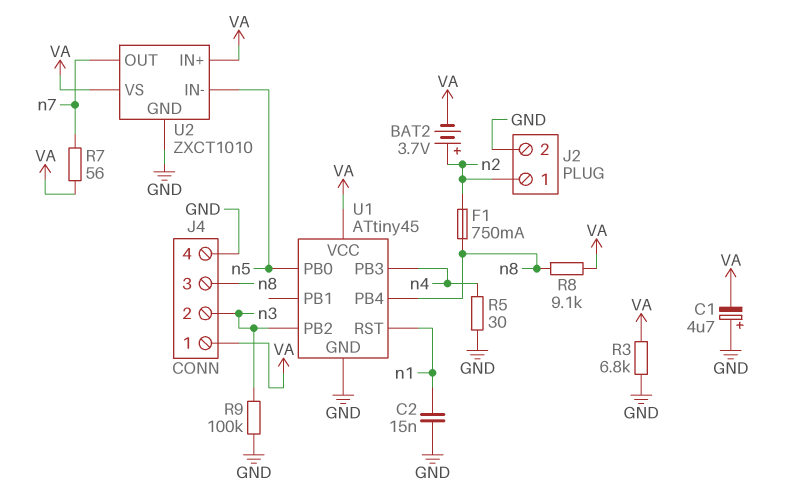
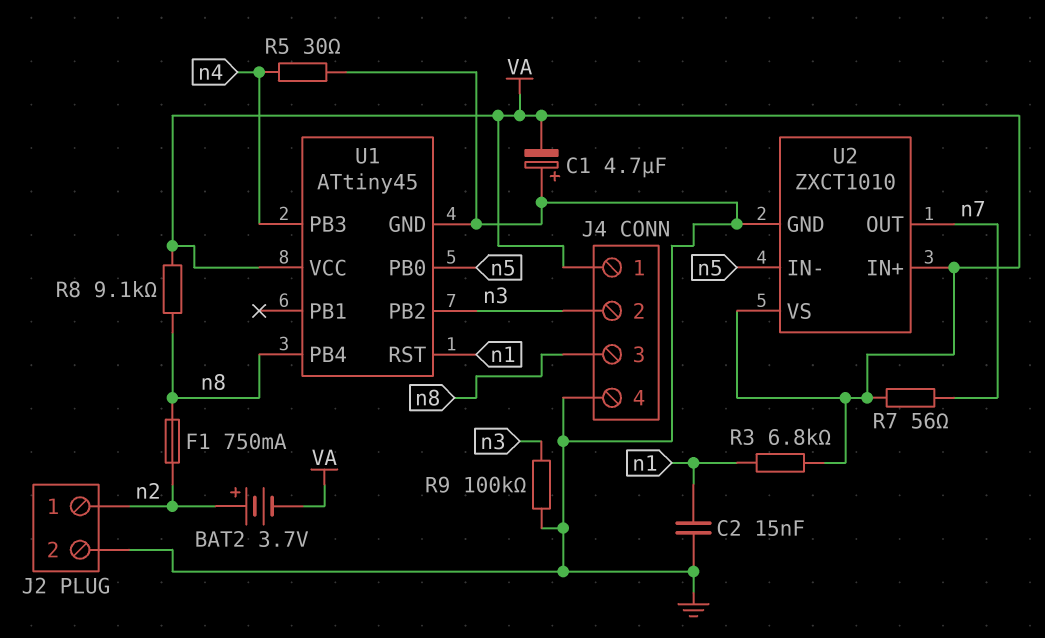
R3: 6.8k (GND, VA) -> 6.8k (VA, n1)

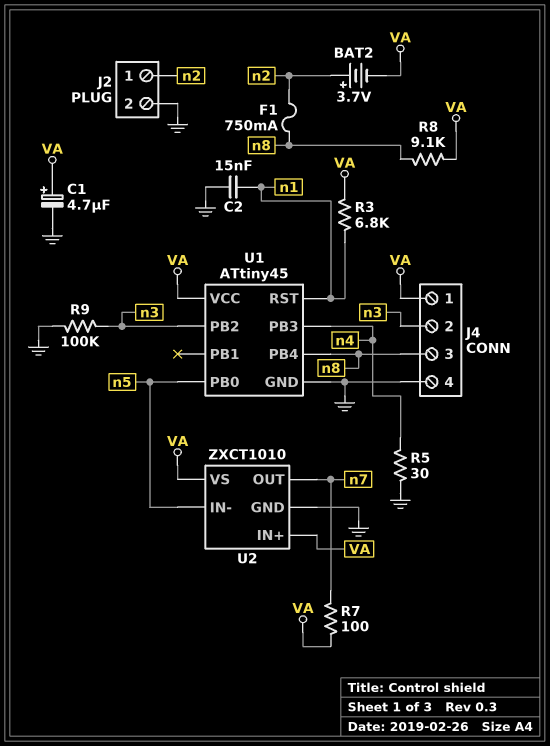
C1: 4.7uF (plus GND, minus VA) -> 4.7uF (plus VA, minus GND)
R7: 56 (VA, n7) -> 100 (VA, n7)

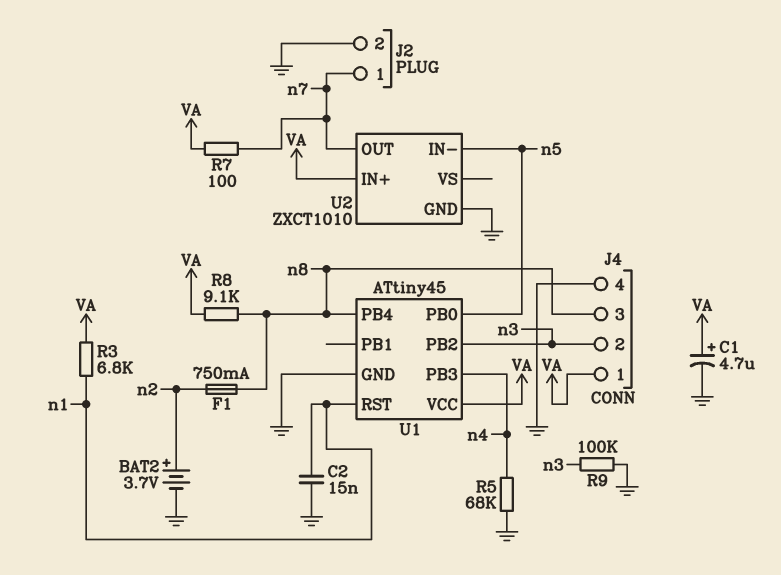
BAT2: 3.7V (plus n2, minus VA) -> 3.7V (plus n2, minus GND)
J2 pin 1: n2 -> n7
R5: 30 (GND, n4) -> 68k (GND, n4)
U2 pin VS: VA -> none

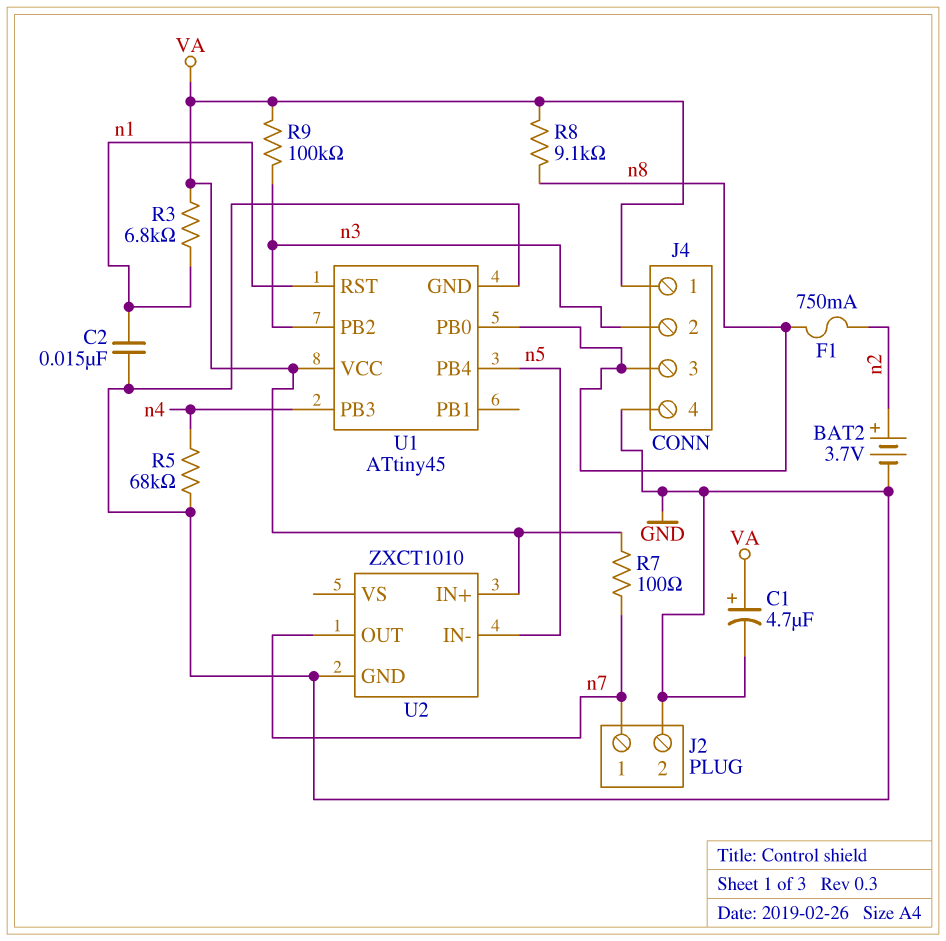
R9: 100k (GND, n3) -> 100k (VA, n3)
U1 pin PB0: n5 -> n8
U1 pin PB4: n8 -> n5

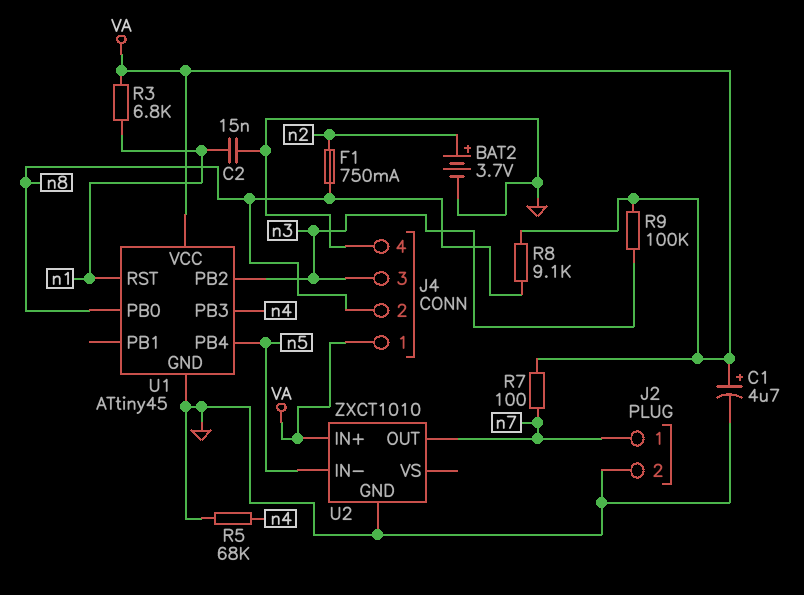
J4 pin 2: n3 -> n8
J4 pin 3: n8 -> n3

